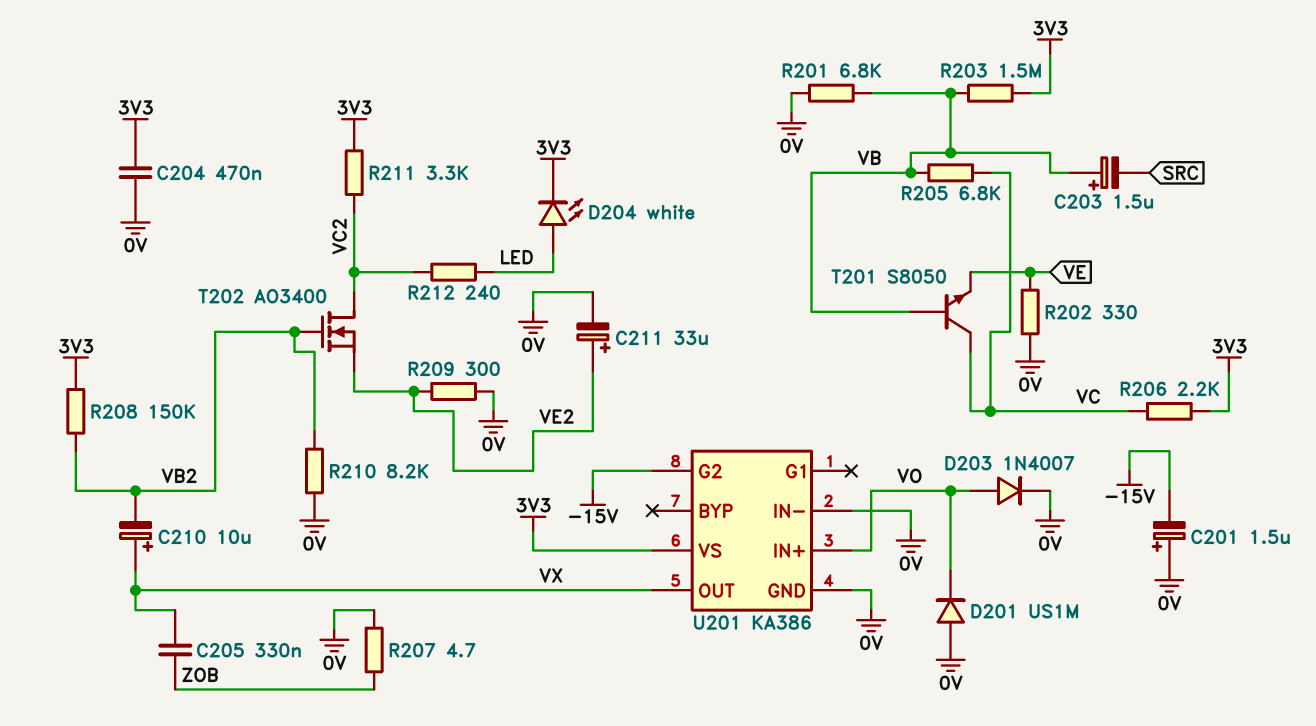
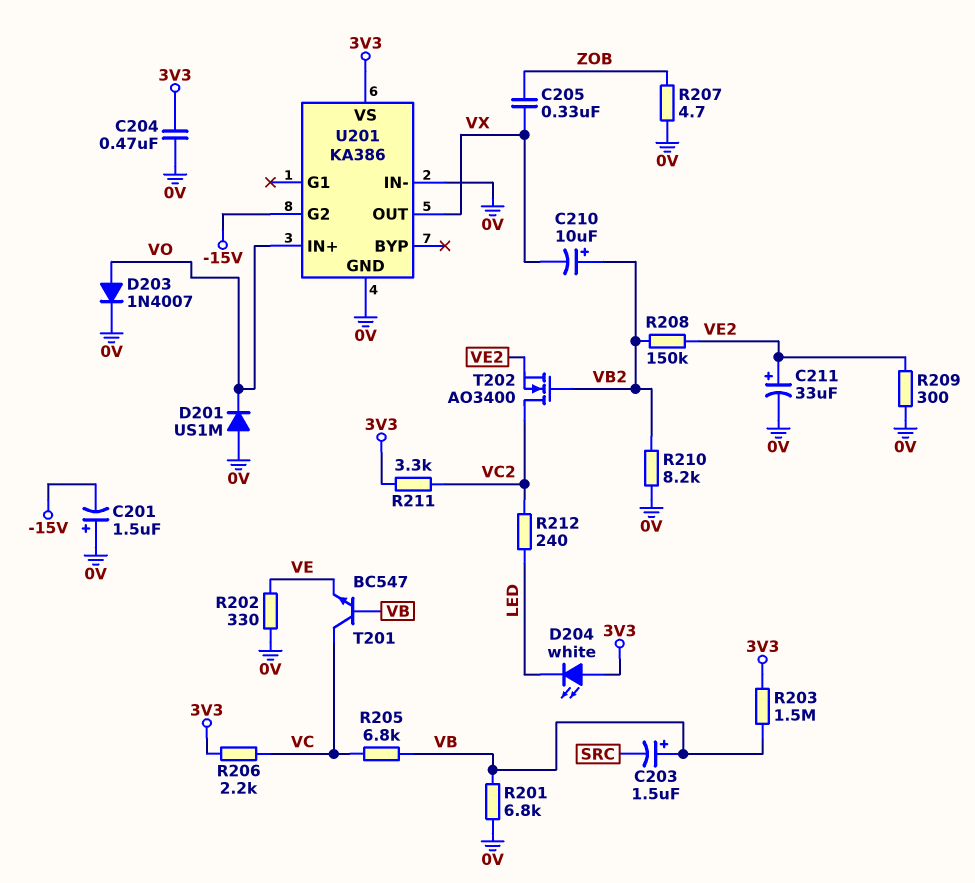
C210: 10uF (plus VX, minus VB2) -> 10uF (plus VB2, minus VX)
D204: LED white (A LED, K 3V3) -> LED white (A 3V3, K LED)
R208: 150k (3V3, VB2) -> 150k (VB2, VE2)
T201: NPN S8050 (B VB, C VC, E VE) -> NPN BC547 (B VB, C VC, E VE)

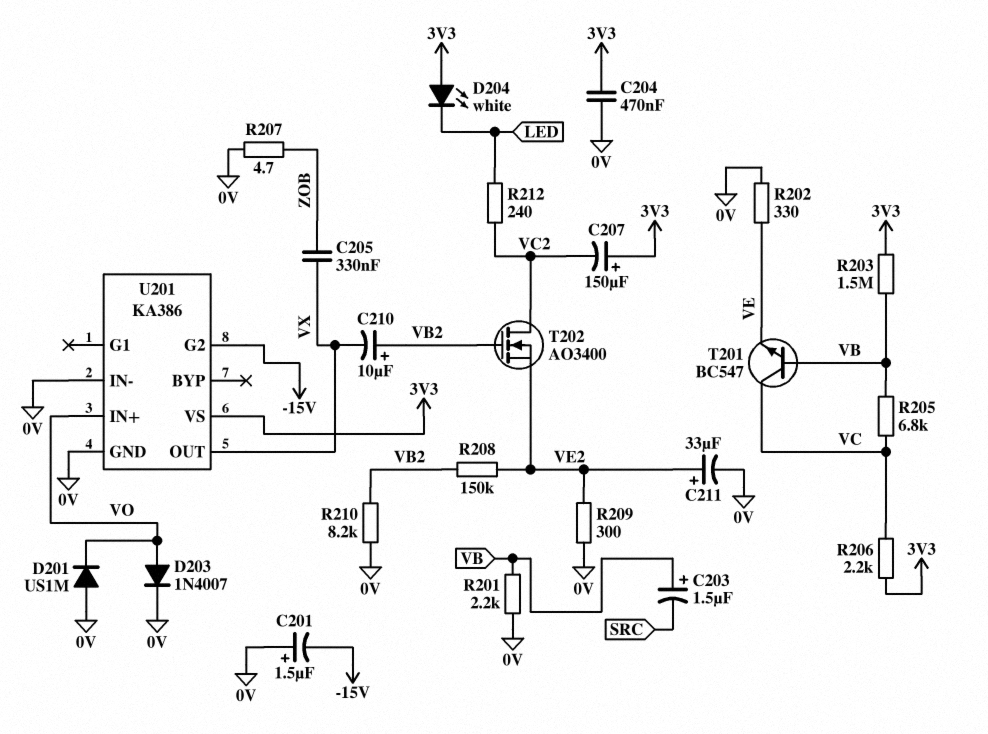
C207: none -> 150uF (plus 3V3, minus VC2)
R201: 6.8k (0V, VB) -> 2.2k (0V, VB)
R211: 3.3k (3V3, VC2) -> none

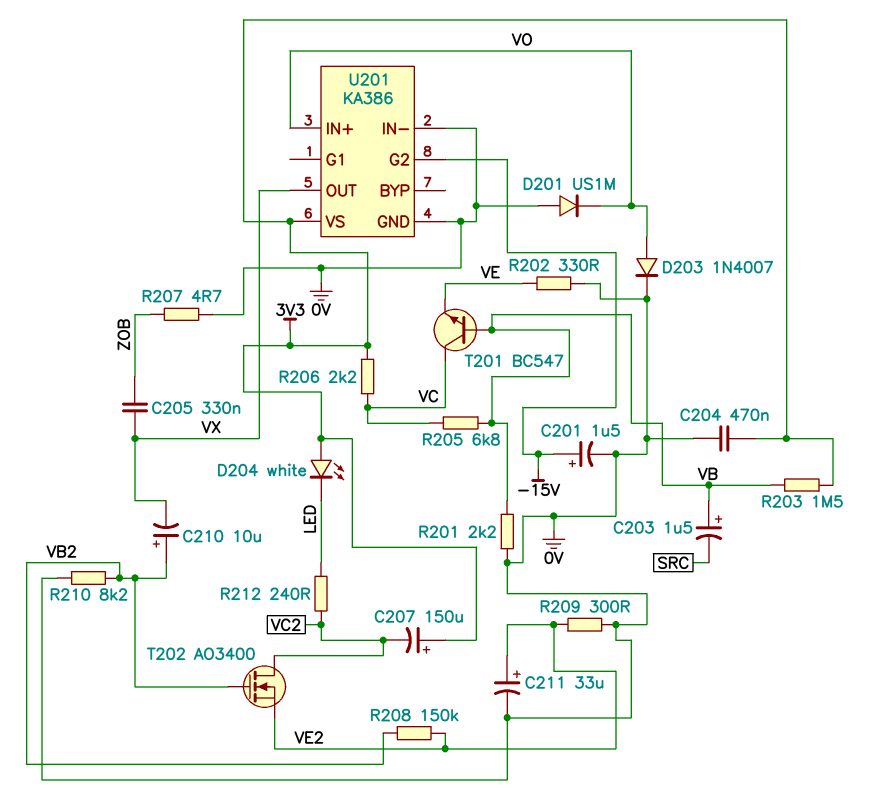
C201: 1.5uF (plus 0V, minus -15V) -> 1.5uF (plus -15V, minus 0V)

